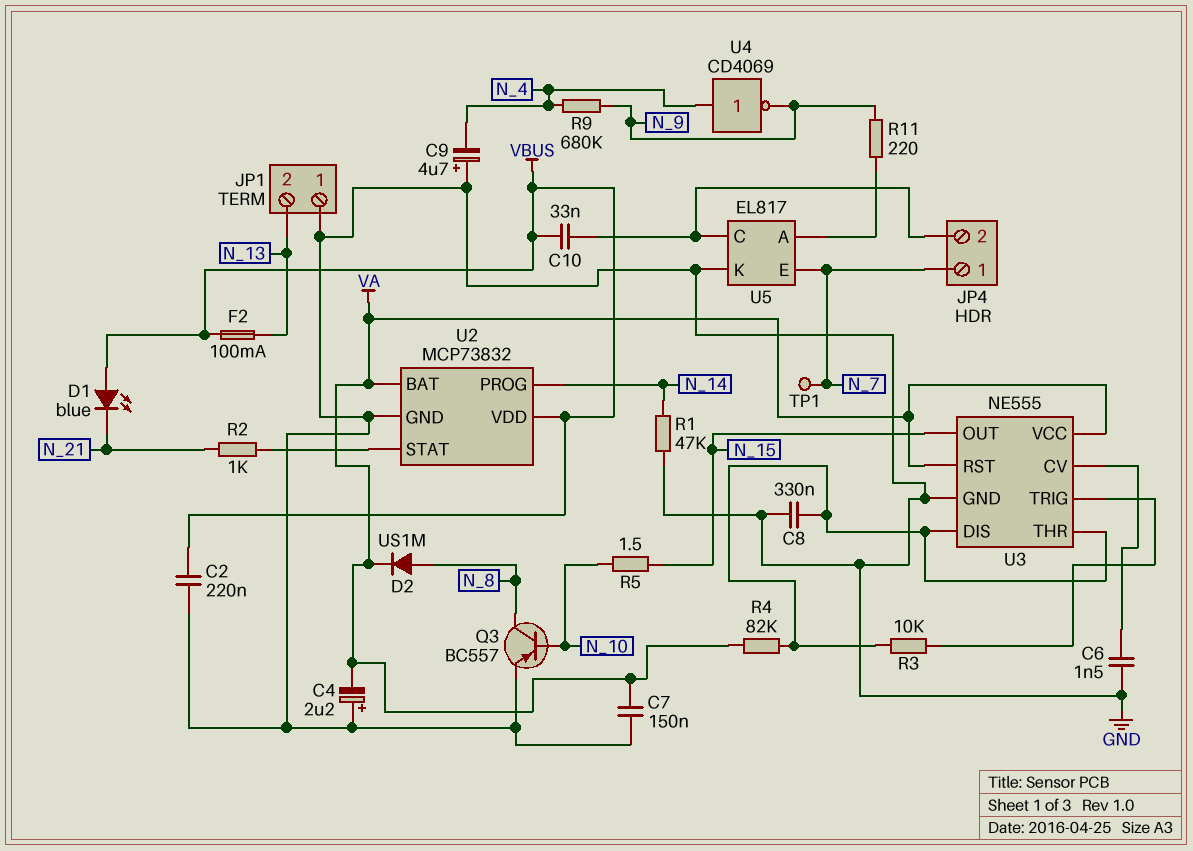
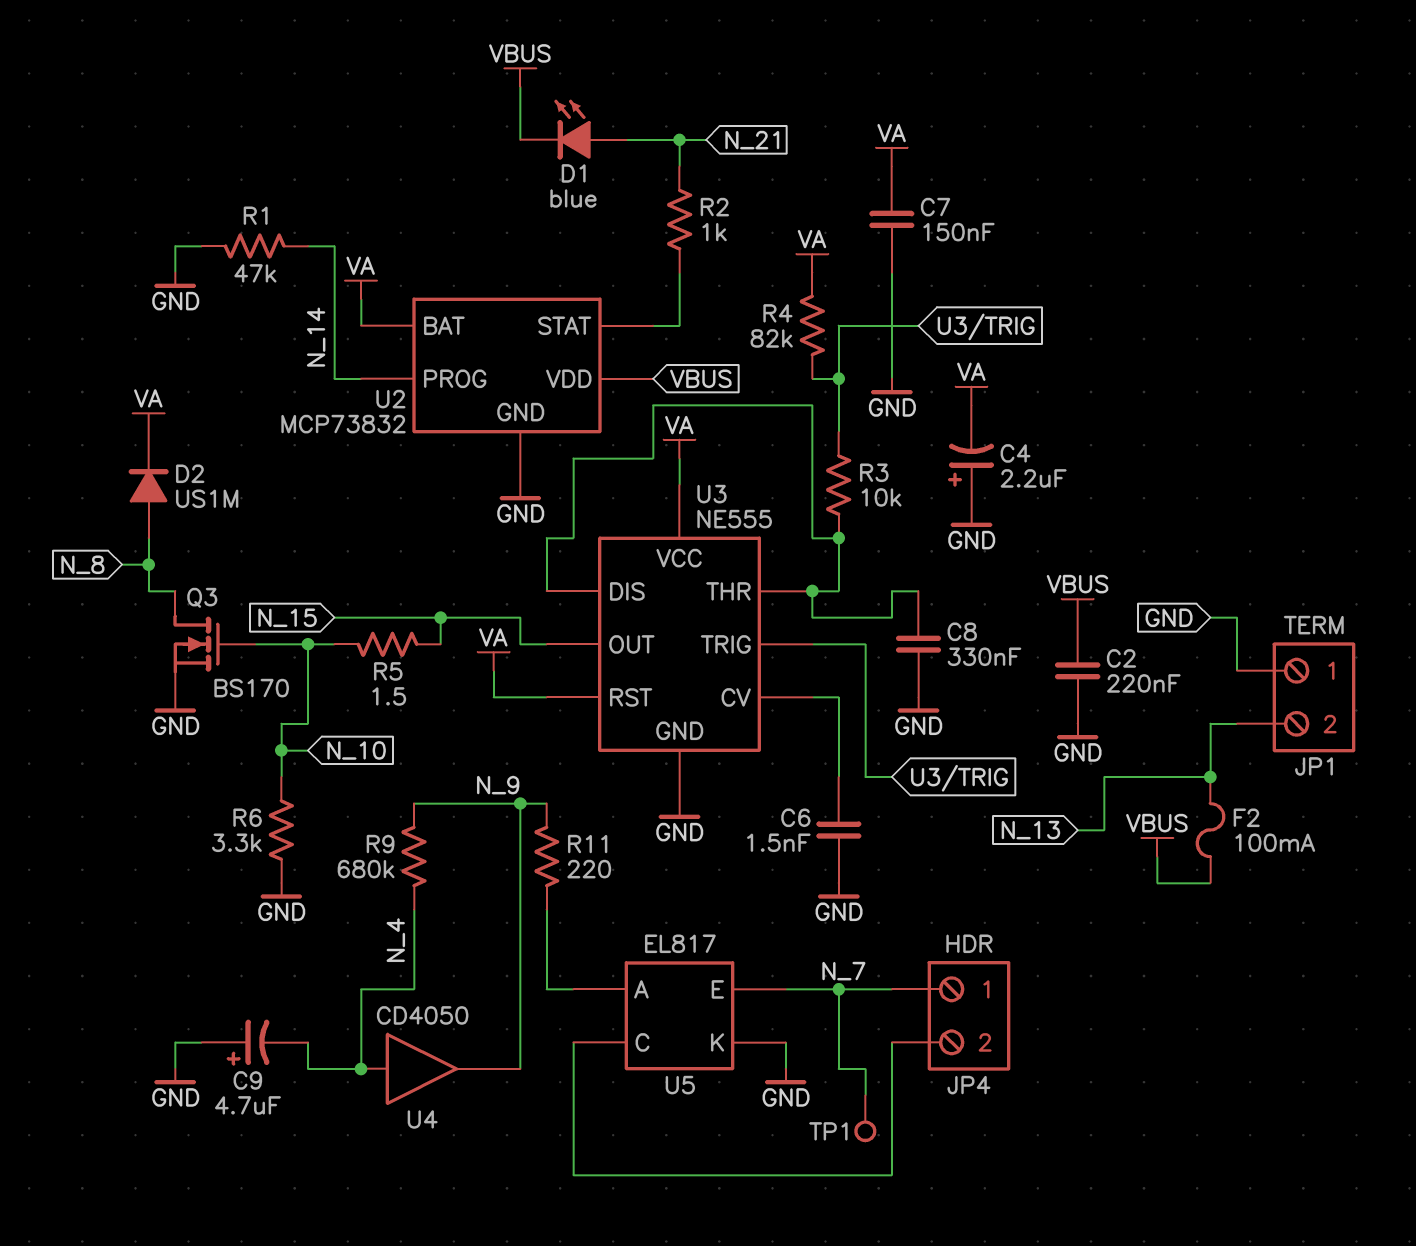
C10: 33nF (JP4/2, VBUS) -> none
D1: LED blue (A VBUS, K N_21) -> LED blue (A N_21, K VBUS)
Q3: PNP BC557 (B N_10, C N_8, E GND) -> NMOS BS170 (G N_10, D N_8, S GND)
R4: 82k (U3/DIS, VA) -> 82k (U3/TRIG, VA)
R6: none -> 3.3k (GND, N_10)
U4: NOT CD4069 (in N_4, out N_9) -> buffer CD4050 (in N_4, out N_9)

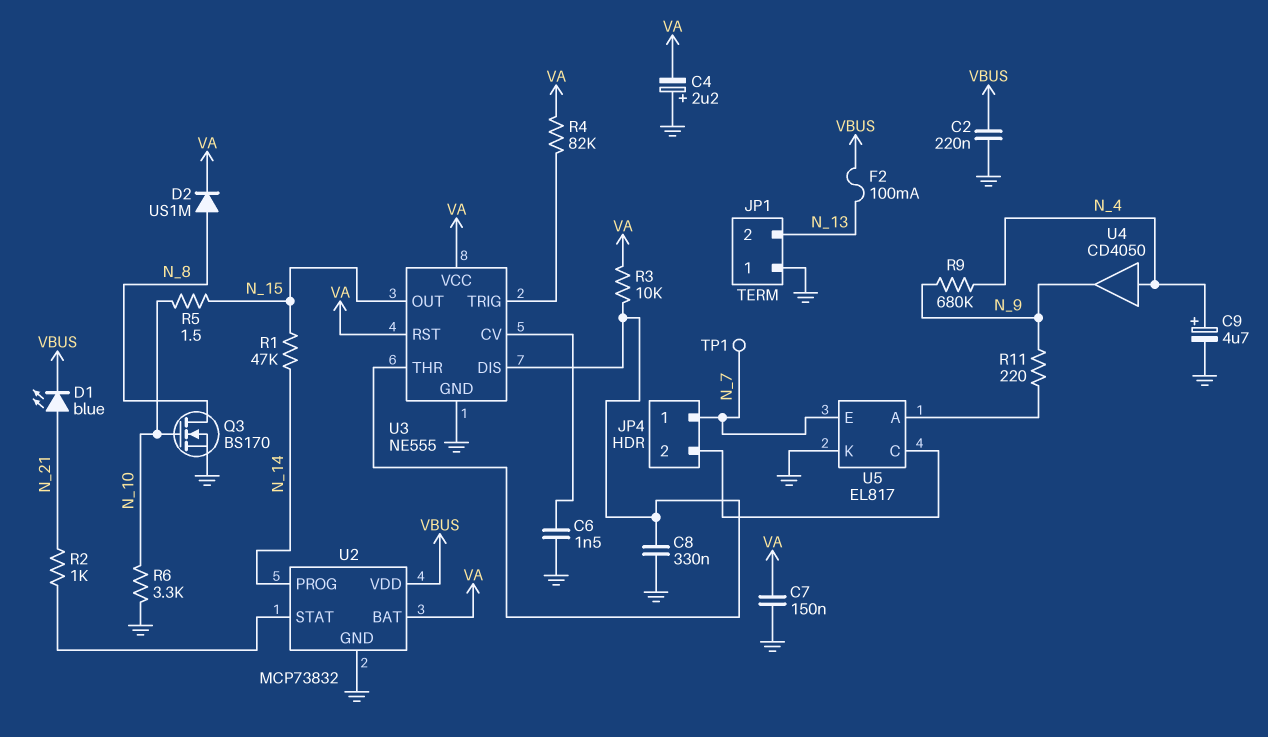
C9: 4.7uF (plus GND, minus N_4) -> 4.7uF (plus N_4, minus GND)
R1: 47k (GND, N_14) -> 47k (N_14, N_15)
R3: 10k (U3/DIS, U3/TRIG) -> 10k (U3/DIS, VA)

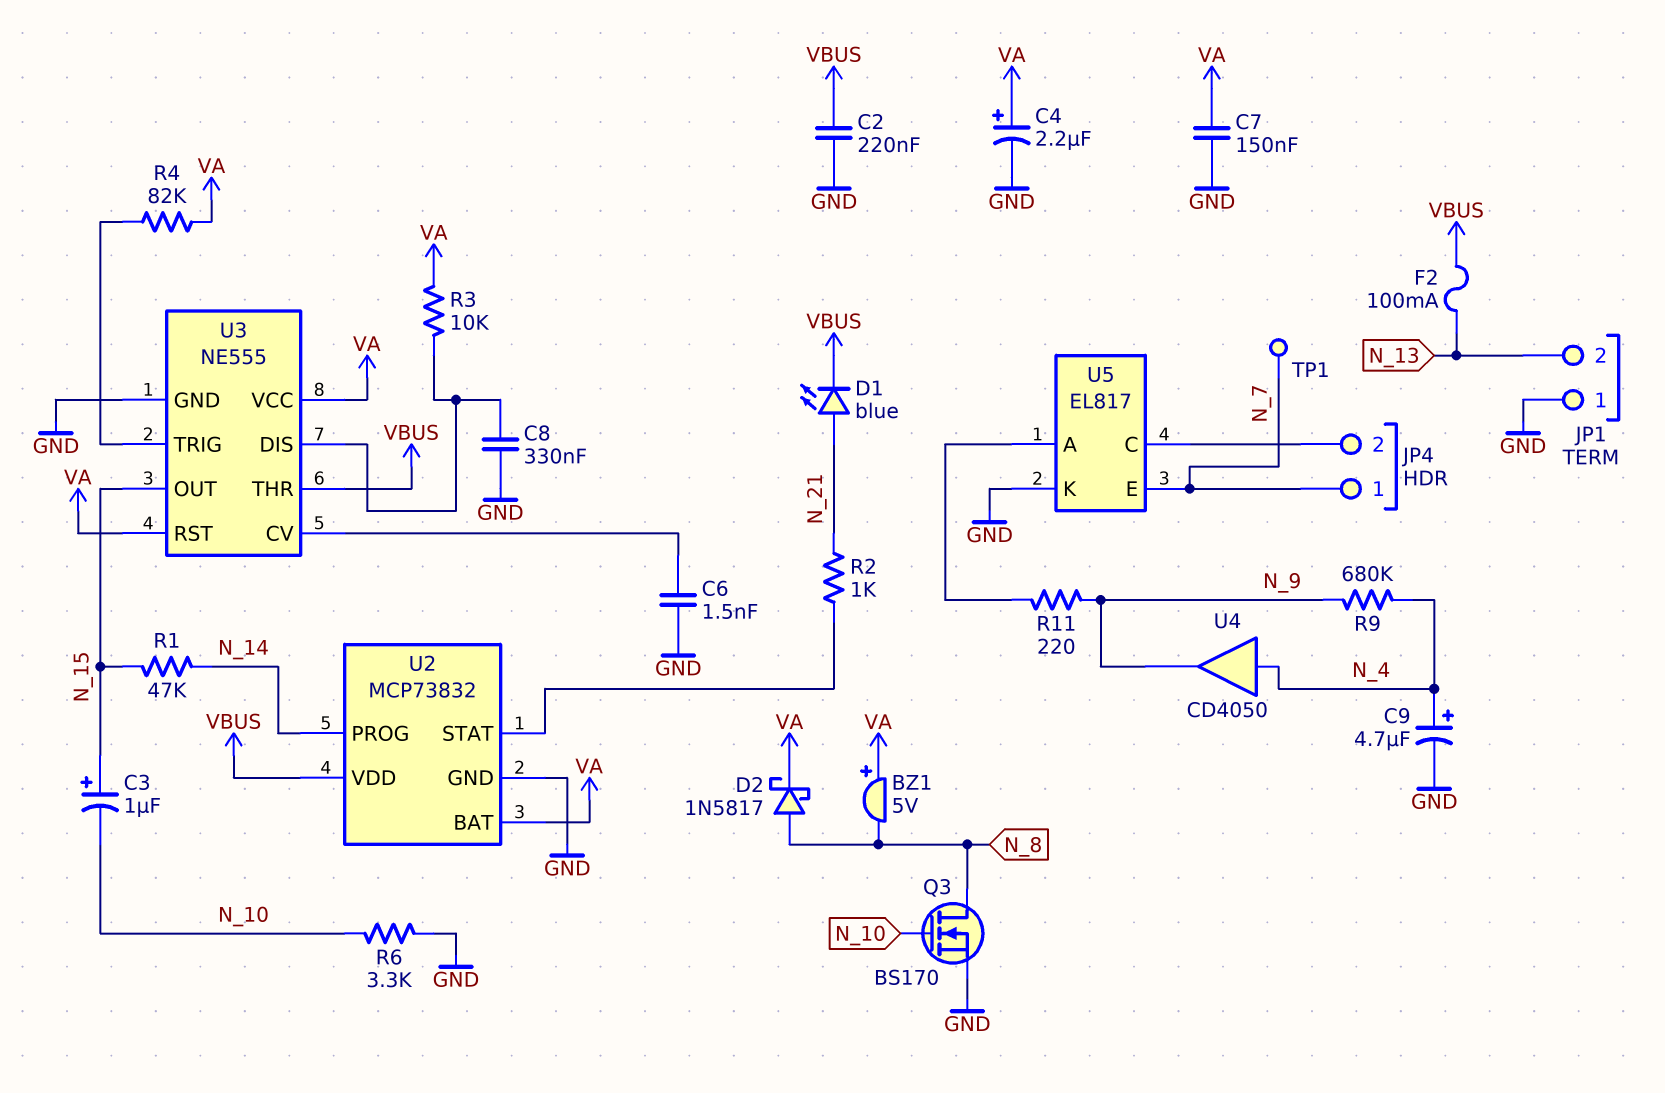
BZ1: none -> buzzer 5V (plus VA, minus N_8)
C3: none -> 1uF (plus N_15, minus N_10)
C4: 2.2uF (plus GND, minus VA) -> 2.2uF (plus VA, minus GND)
D2: diode US1M (A N_8, K VA) -> schottky 1N5817 (A N_8, K VA)
R5: 1.5 (N_10, N_15) -> none
U3 pin THR: U3/DIS -> VBUS

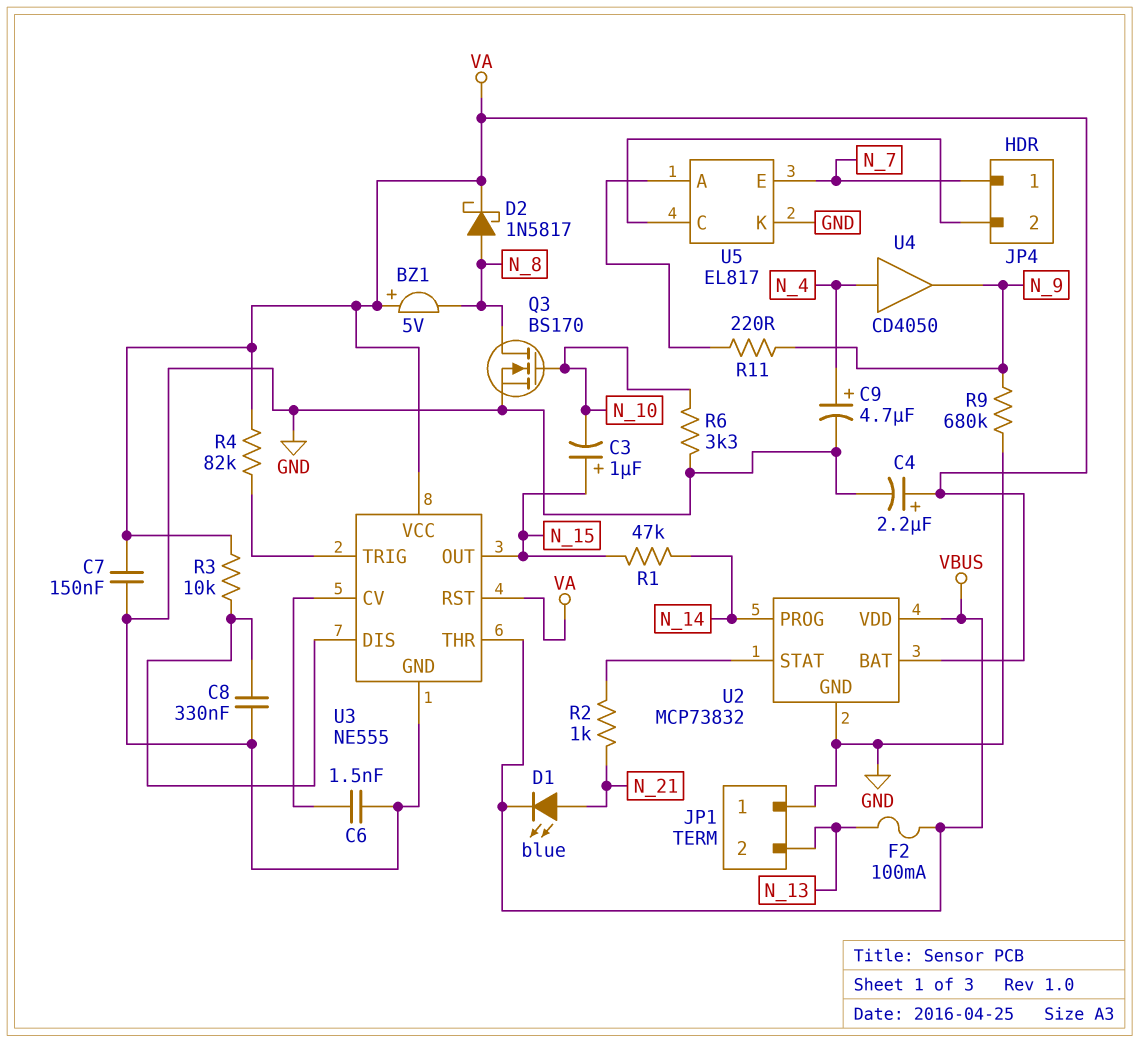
C2: 220nF (GND, VBUS) -> none
R9: 680k (N_4, N_9) -> 680k (GND, N_9)
TP1: test point (N_7) -> none

